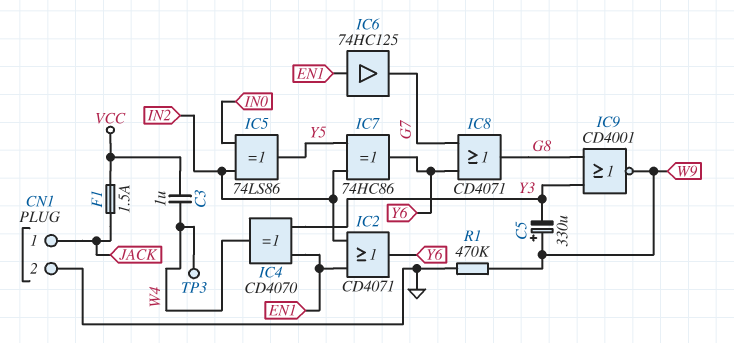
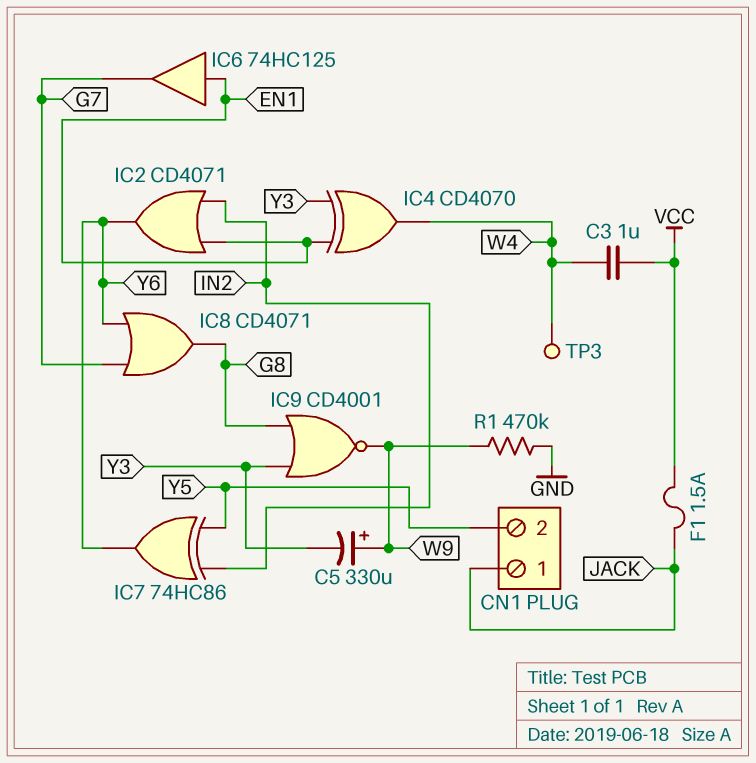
CN1 pin 2: GND -> Y5
IC5: XOR 74LS86 (in IN0, in IN2, out Y5) -> none

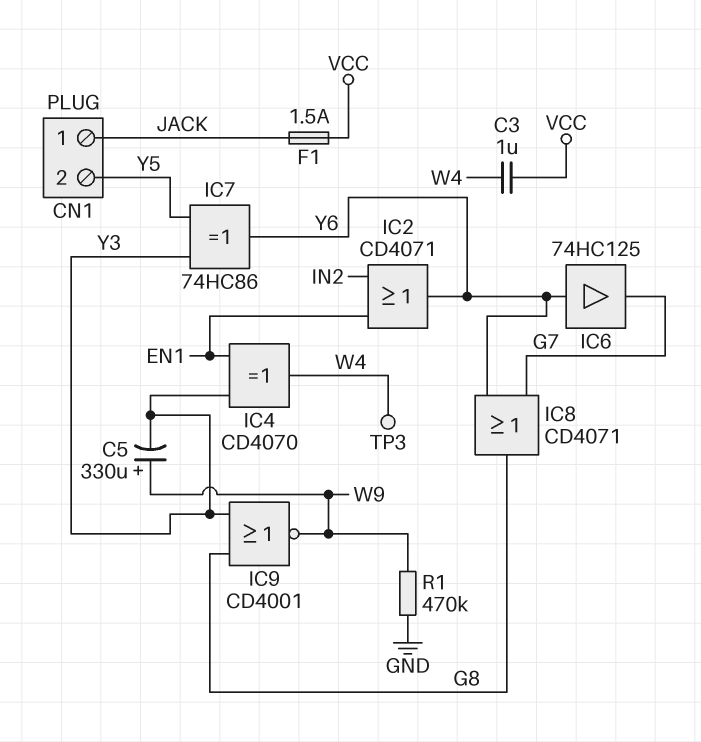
IC6: buffer 74HC125 (in EN1, out G7) -> buffer 74HC125 (in Y6, out G7)
IC7: XOR 74HC86 (in IN2, in Y5, out Y6) -> XOR 74HC86 (in Y3, in Y5, out Y6)

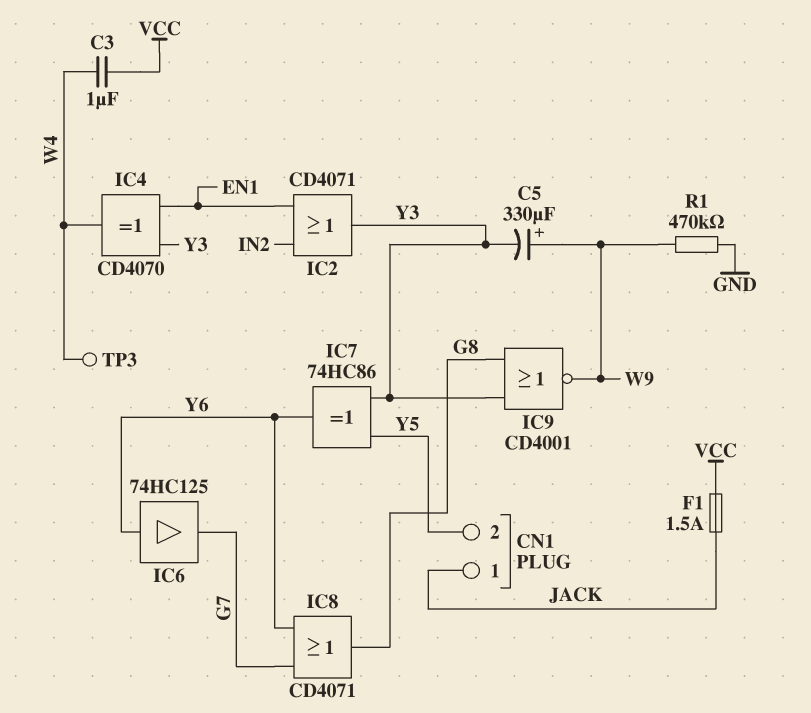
IC2: OR CD4071 (in EN1, in IN2, out Y6) -> OR CD4071 (in EN1, in IN2, out Y3)

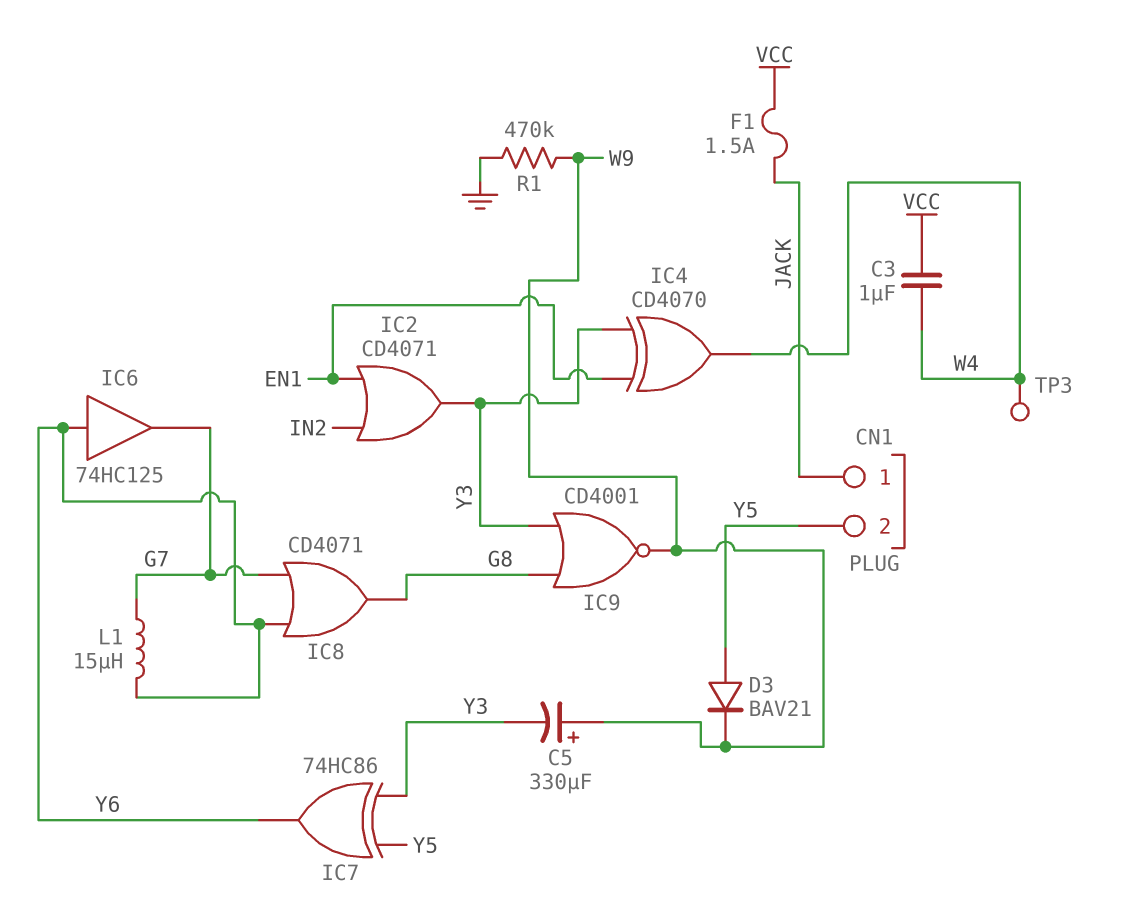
D3: none -> diode BAV21 (A Y5, K W9)
L1: none -> 15uH (G7, Y6)

